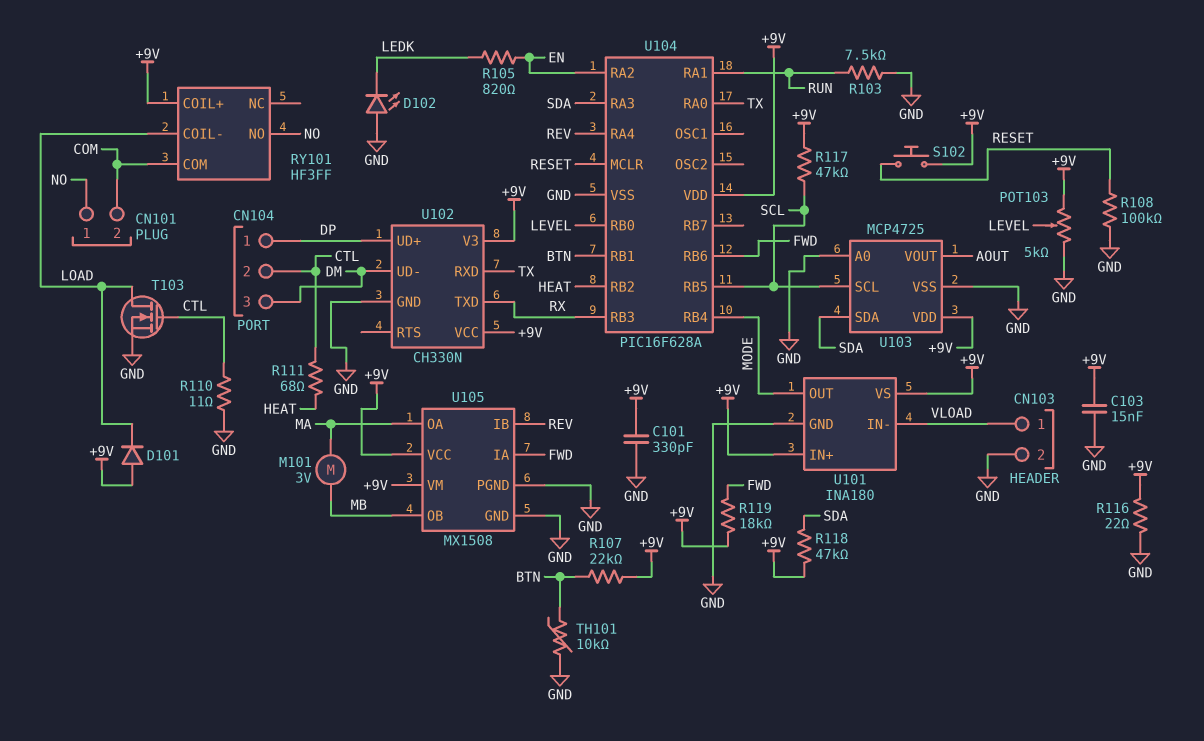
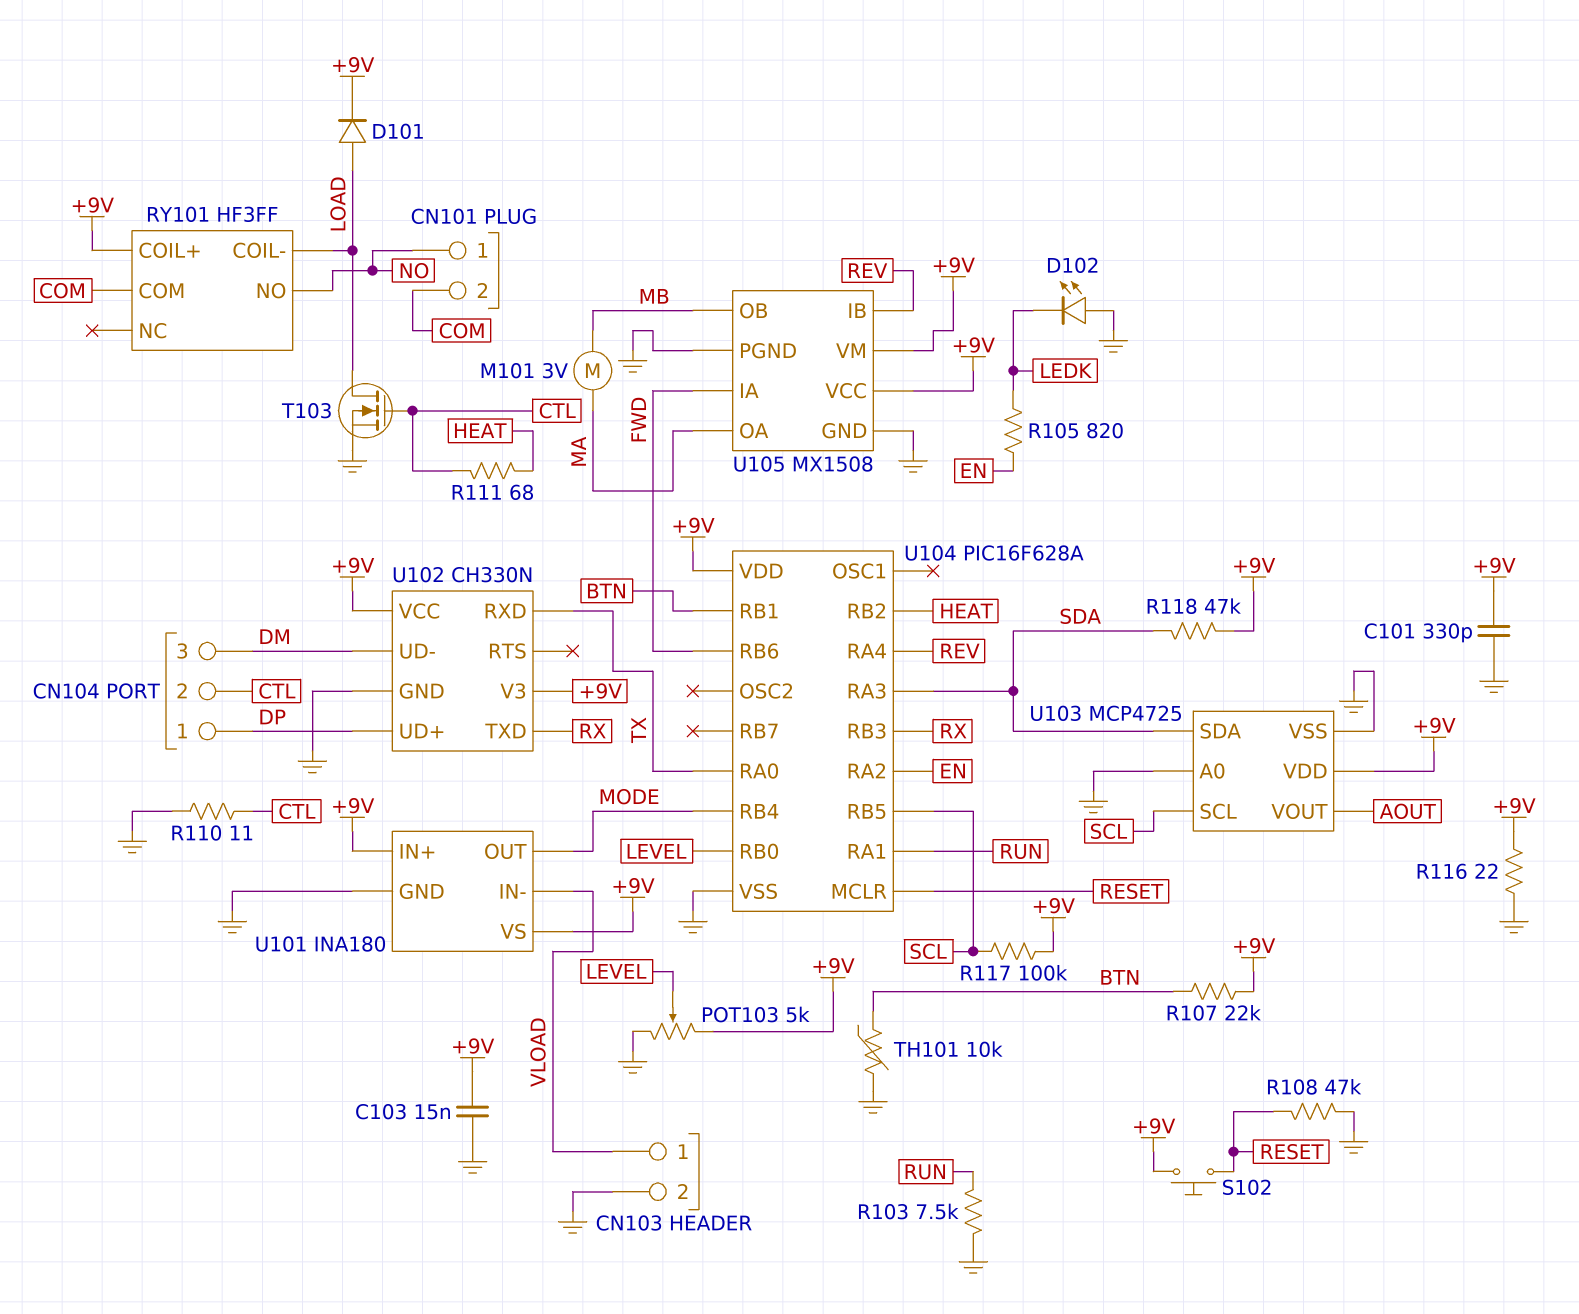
D101: diode (A +9V, K LOAD) -> diode (A LOAD, K +9V)
R108: 100k (GND, RESET) -> 47k (GND, RESET)
R117: 47k (+9V, SCL) -> 100k (+9V, SCL)
R119: 18k (+9V, FWD) -> none

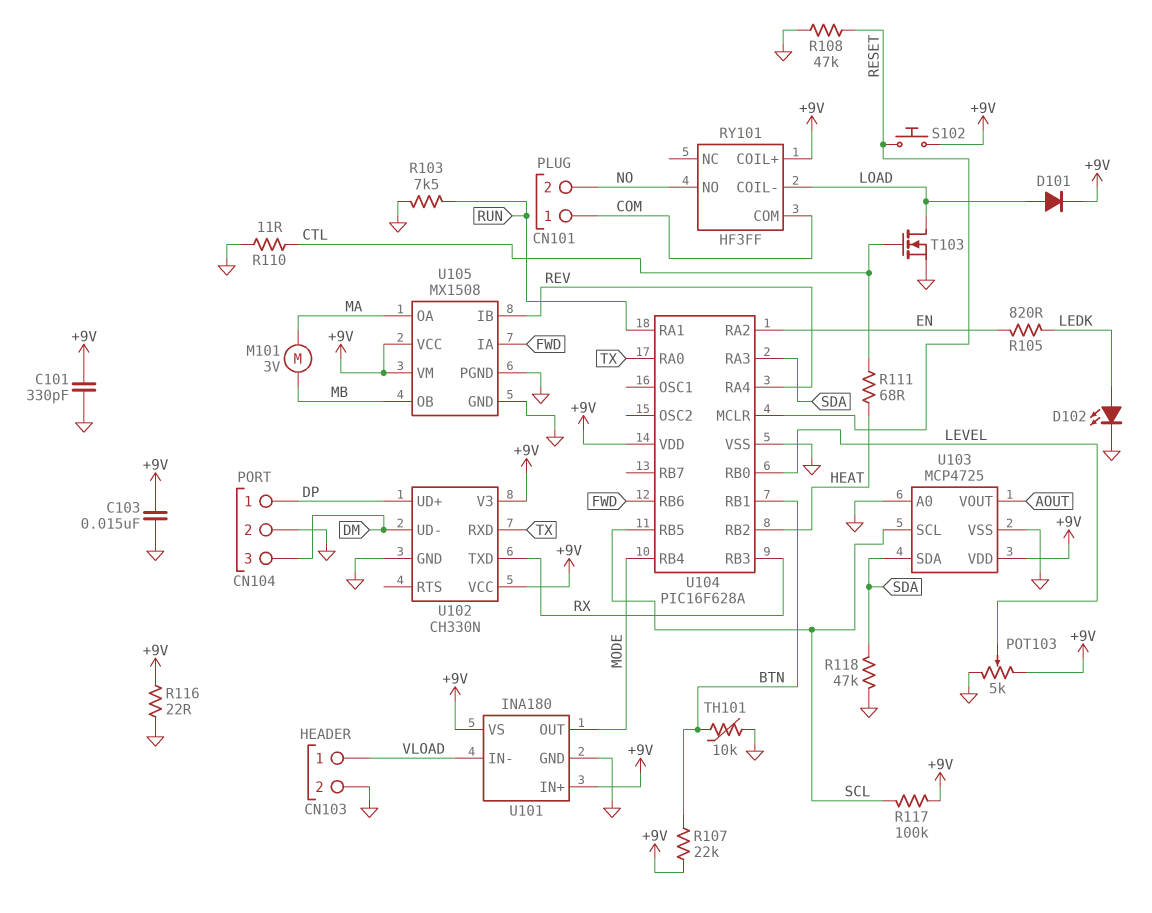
CN101 pin 1: NO -> COM
CN101 pin 2: COM -> NO
CN104 pin 2: CTL -> GND
D102: LED (A GND, K LEDK) -> LED (A LEDK, K GND)
R118: 47k (+9V, SDA) -> 47k (GND, SDA)

